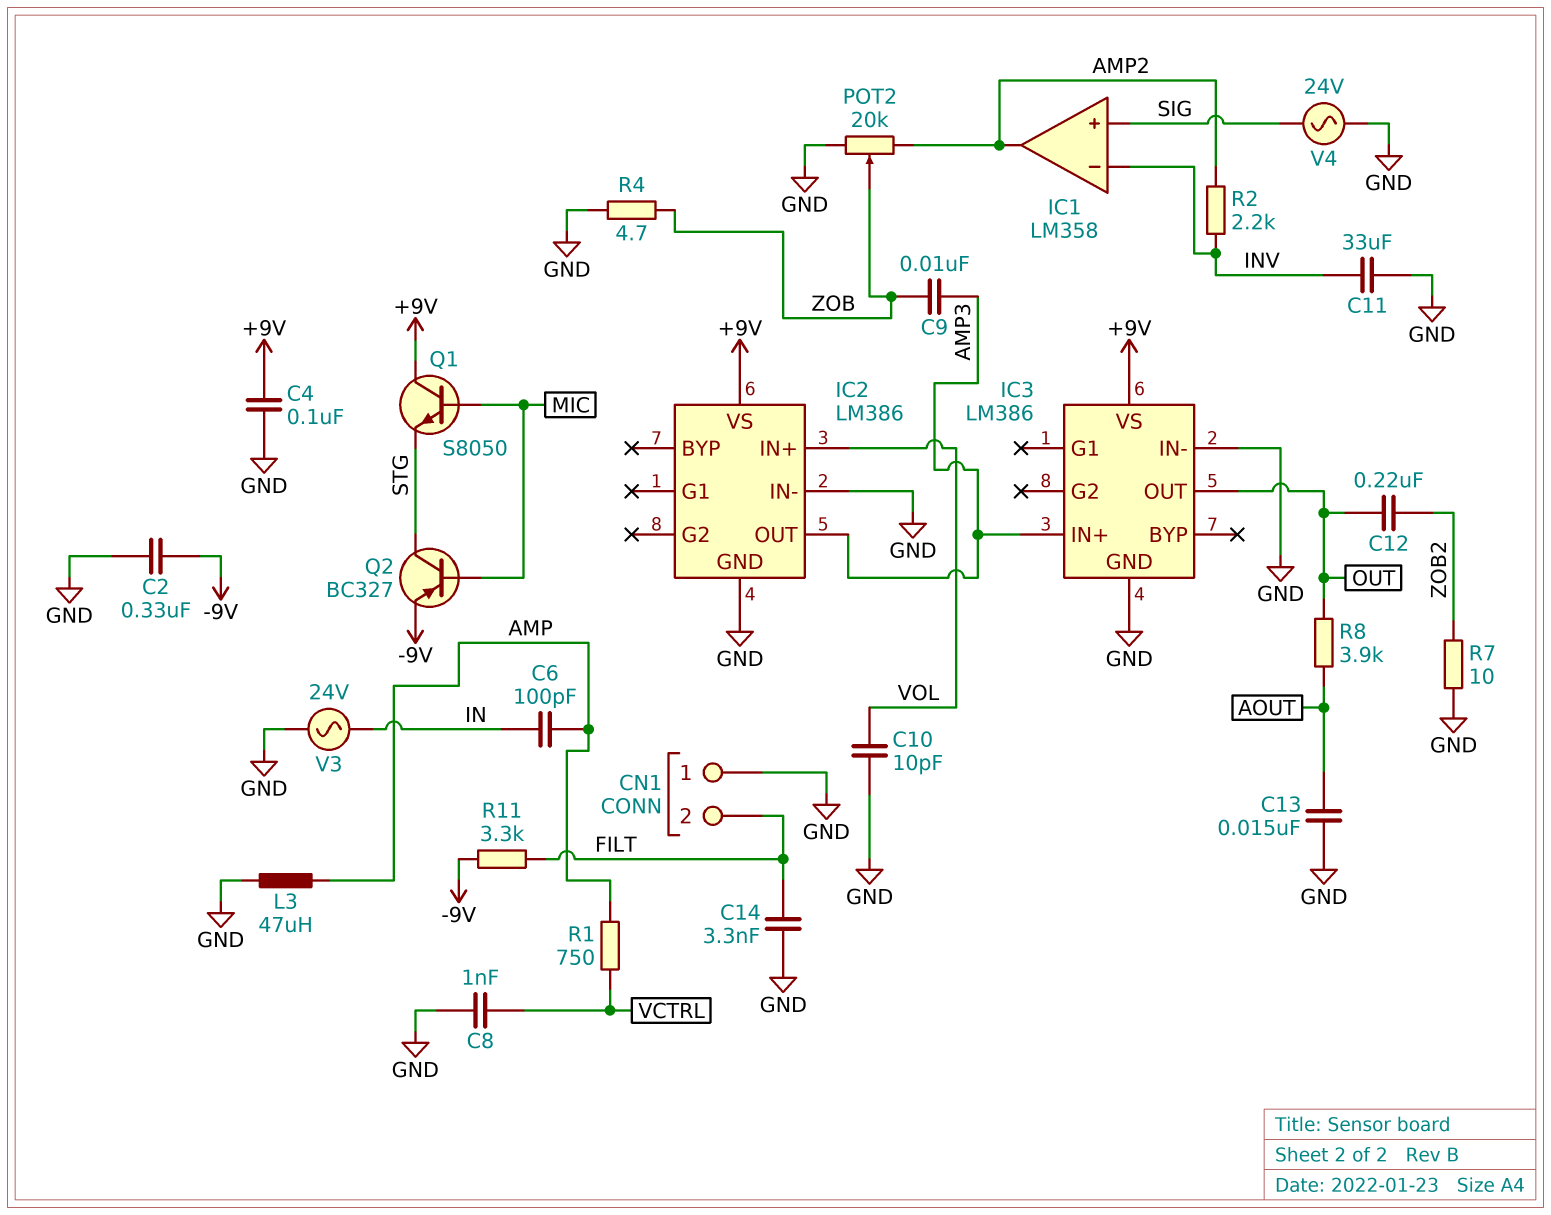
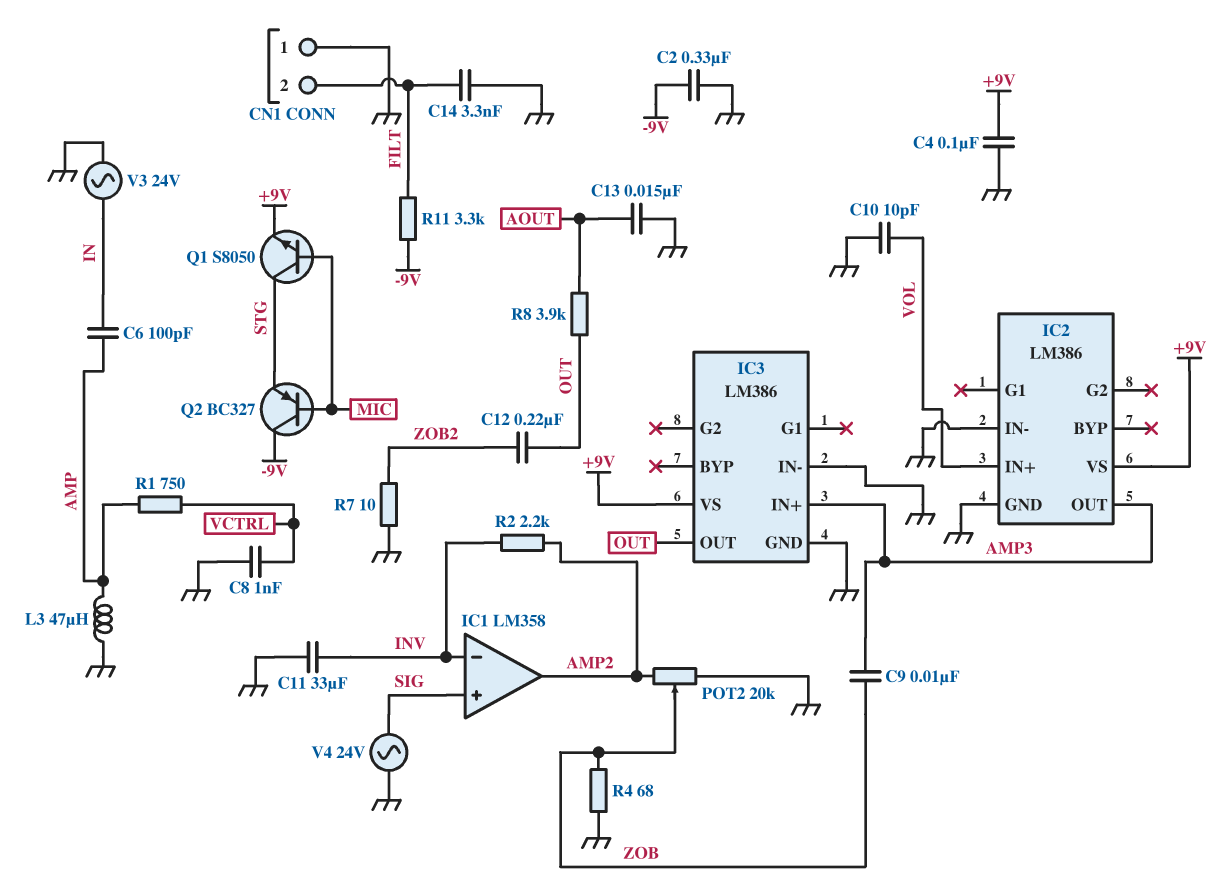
Q1: NPN S8050 (B MIC, C +9V, E STG) -> NPN S8050 (B MIC, C STG, E +9V)
Q2: PNP BC327 (B MIC, C STG, E -9V) -> PNP BC327 (B MIC, C -9V, E STG)
R4: 4.7 (GND, ZOB) -> 68 (GND, ZOB)

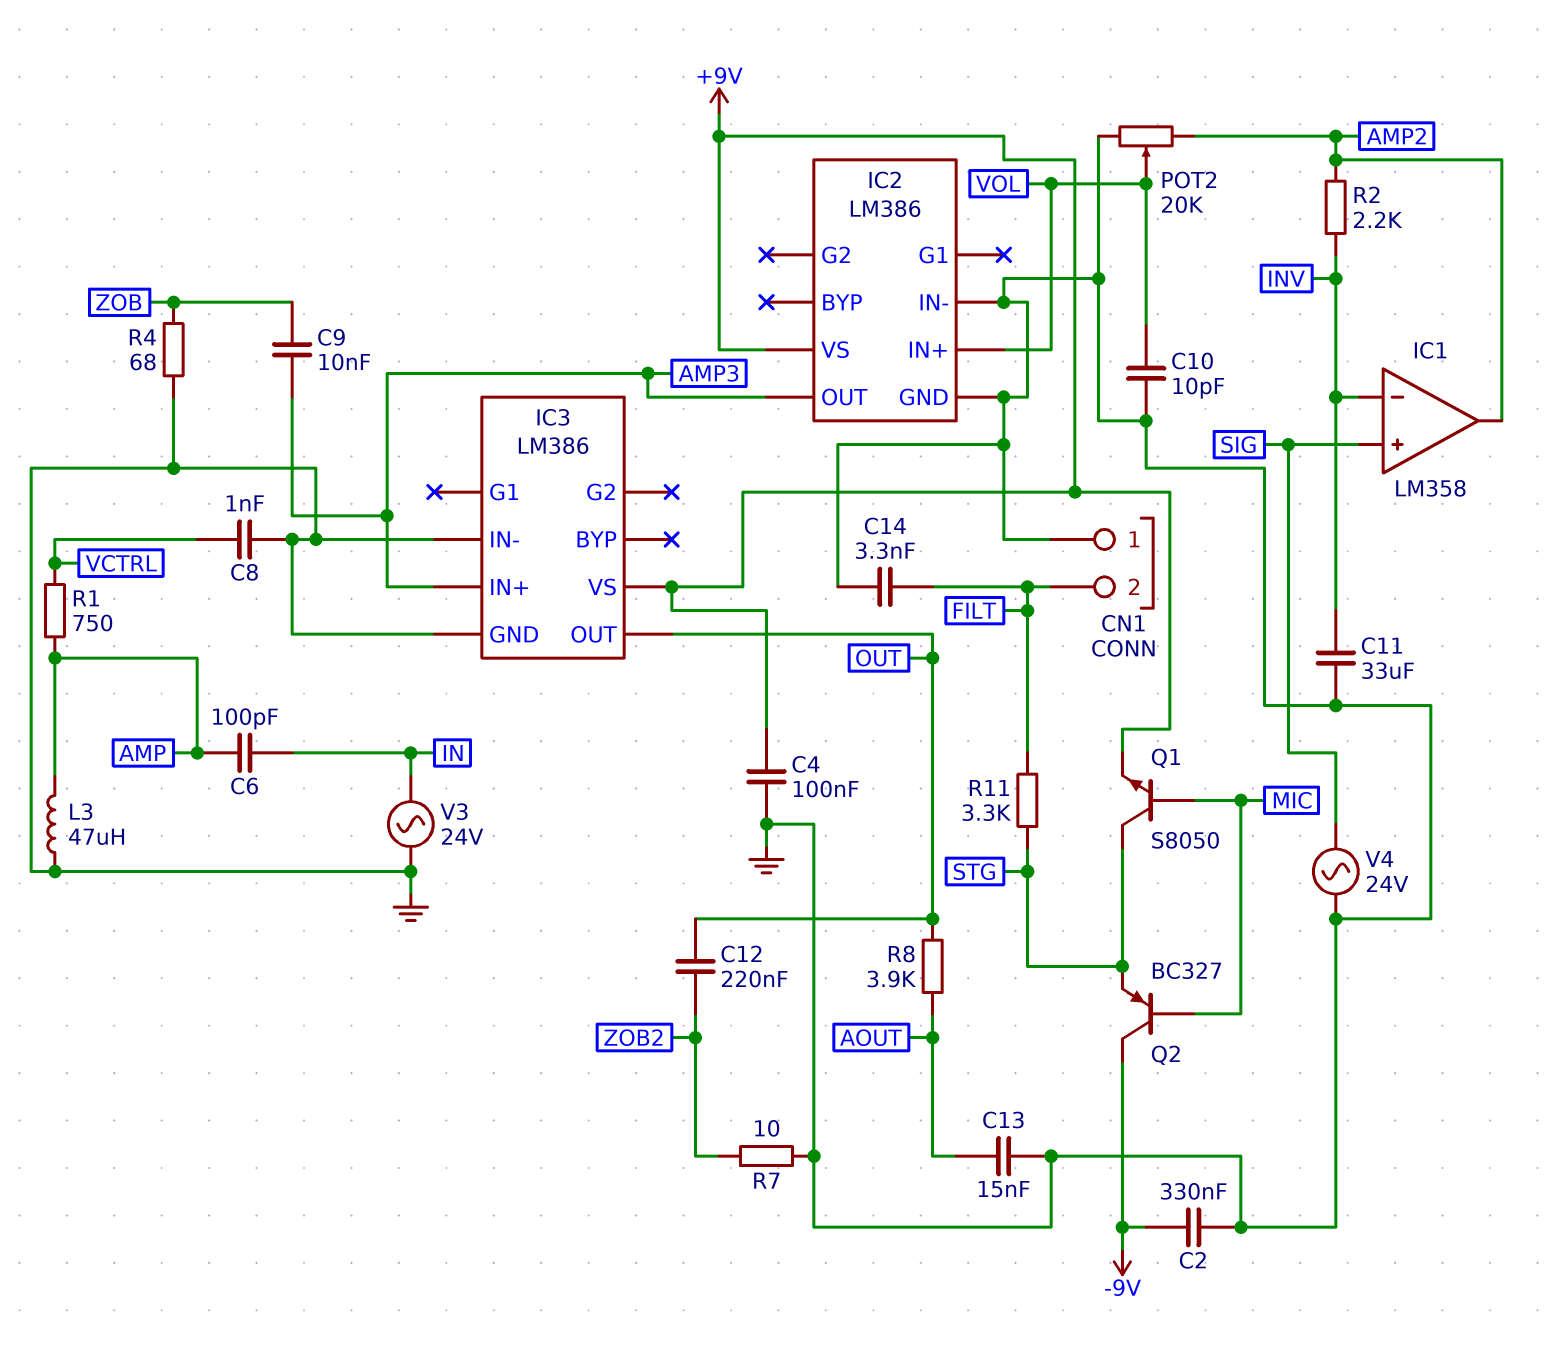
POT2: 20k (AMP2, GND, wiper ZOB) -> 20k (AMP2, GND, wiper VOL)
R11: 3.3k (-9V, FILT) -> 3.3k (FILT, STG)

